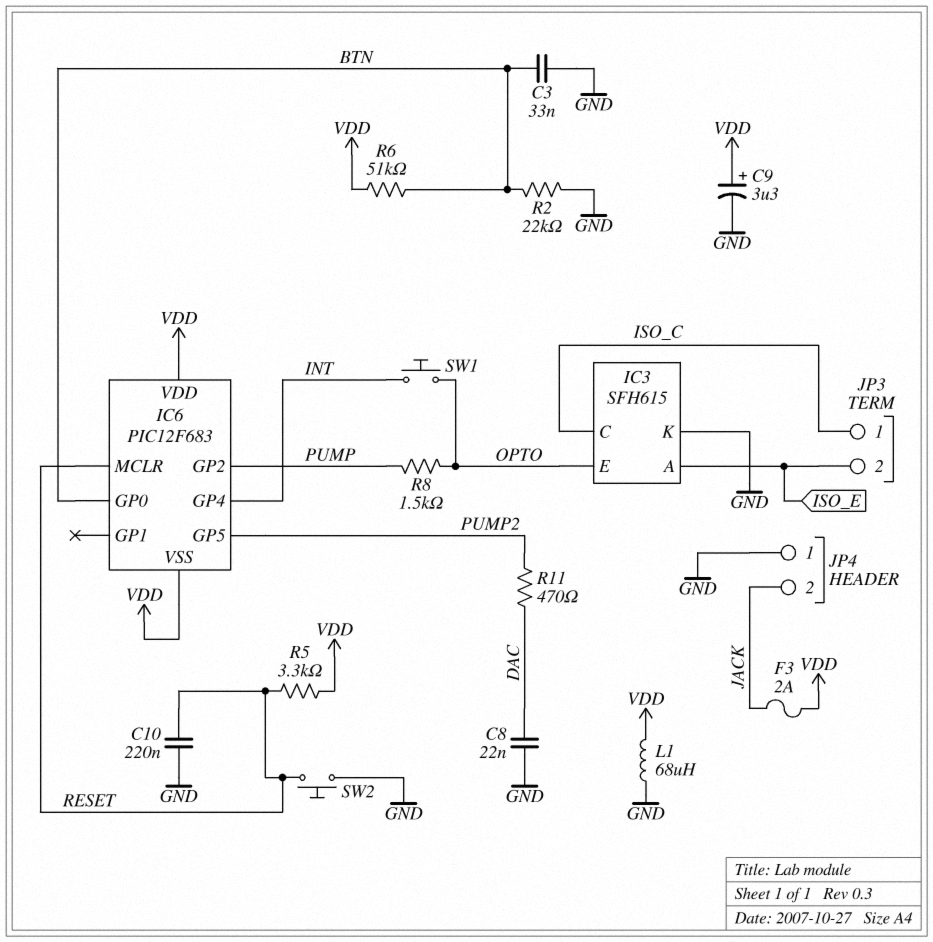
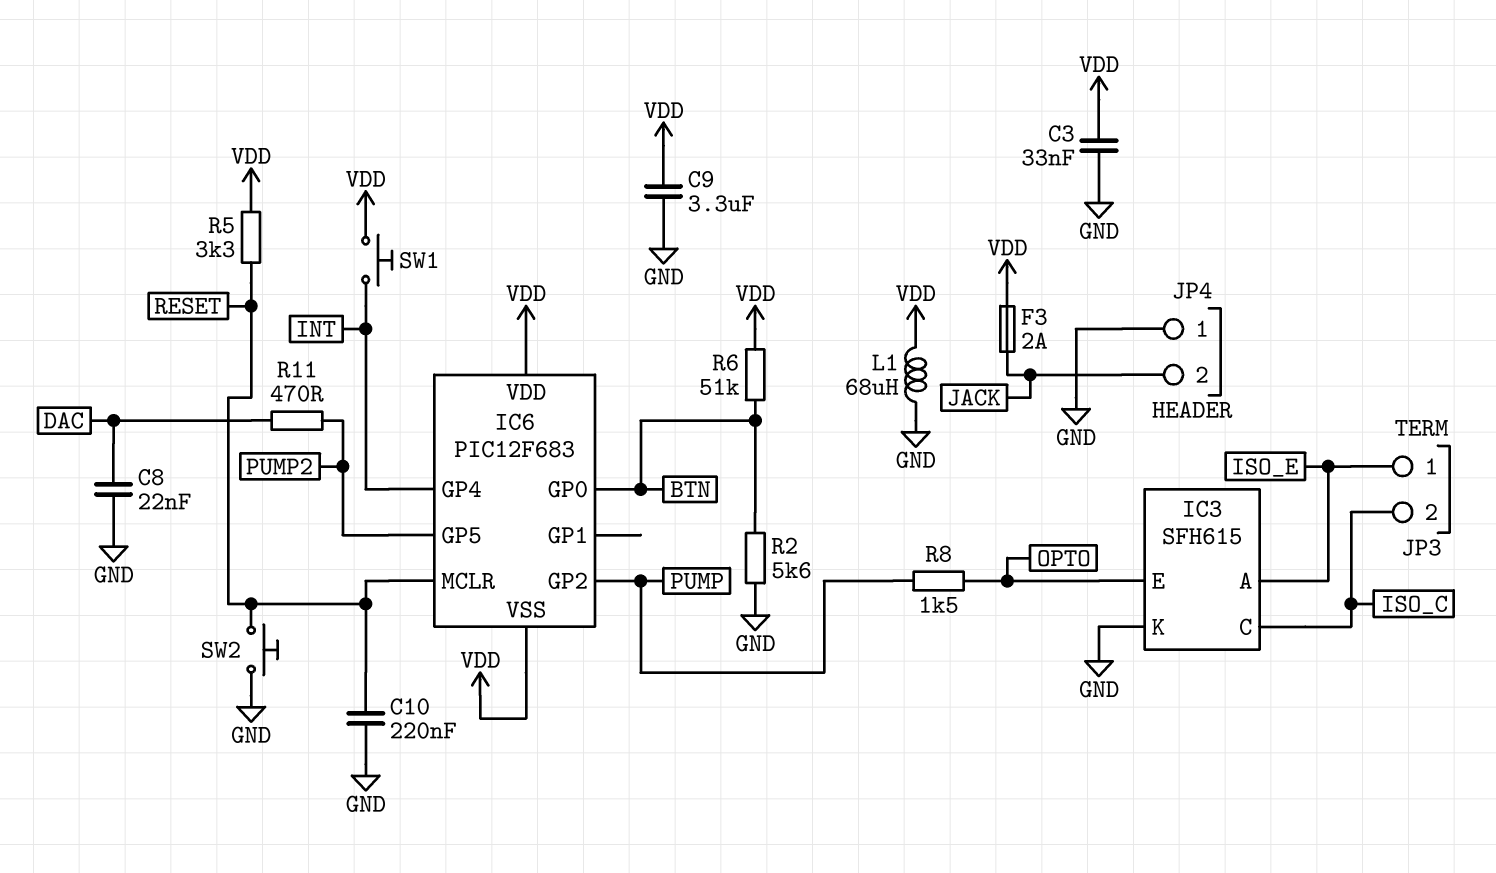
C3: 33nF (BTN, GND) -> 33nF (GND, VDD)
C9: 3.3uF (plus VDD, minus GND) -> 3.3uF (GND, VDD)
JP3 pin 1: ISO_C -> ISO_E
JP3 pin 2: ISO_E -> ISO_C
R2: 22k (BTN, GND) -> 5.6k (BTN, GND)
SW1: button (INT, OPTO) -> button (INT, VDD)

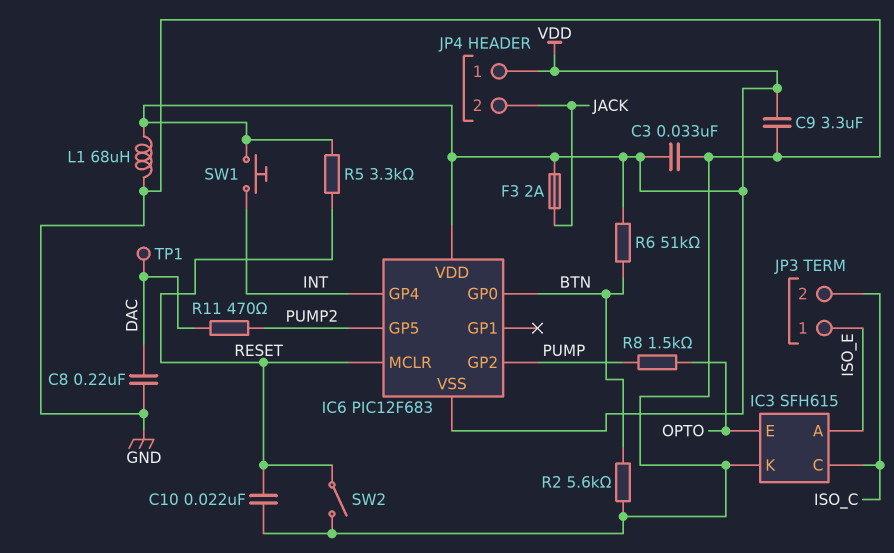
C8: 22nF (DAC, GND) -> 220nF (DAC, GND)
C10: 220nF (GND, RESET) -> 22nF (GND, RESET)
JP4 pin 1: GND -> VDD
SW2: button (GND, RESET) -> switch (GND, RESET)
TP1: none -> test point (DAC)

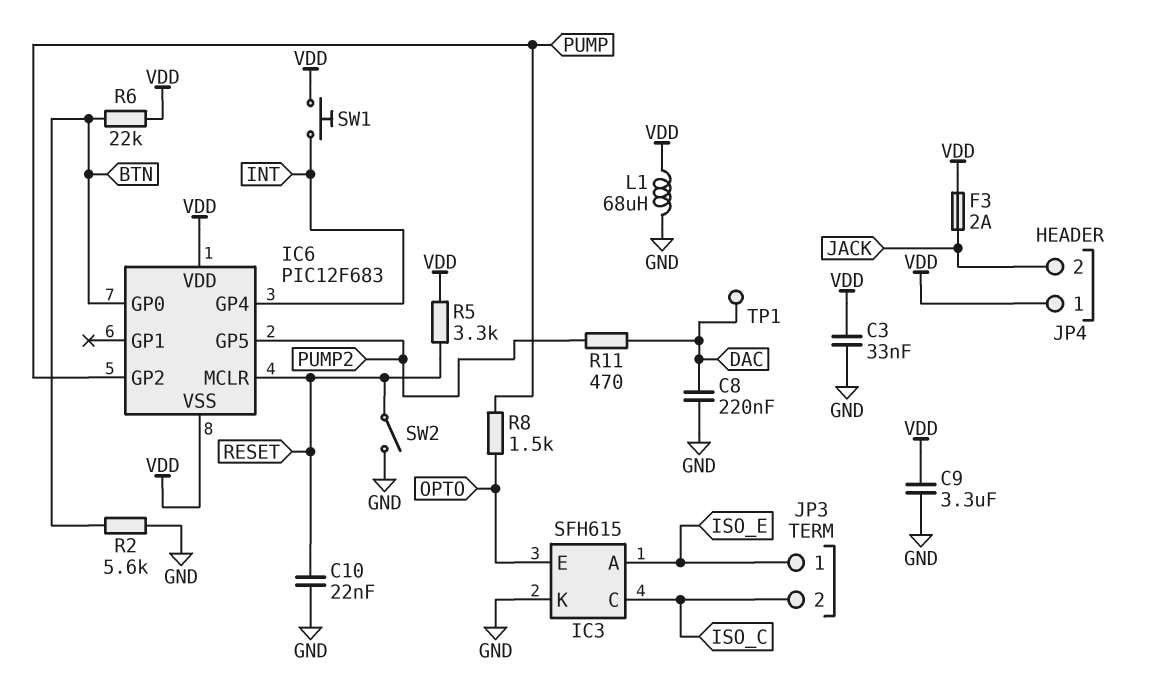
R6: 51k (BTN, VDD) -> 22k (BTN, VDD)

